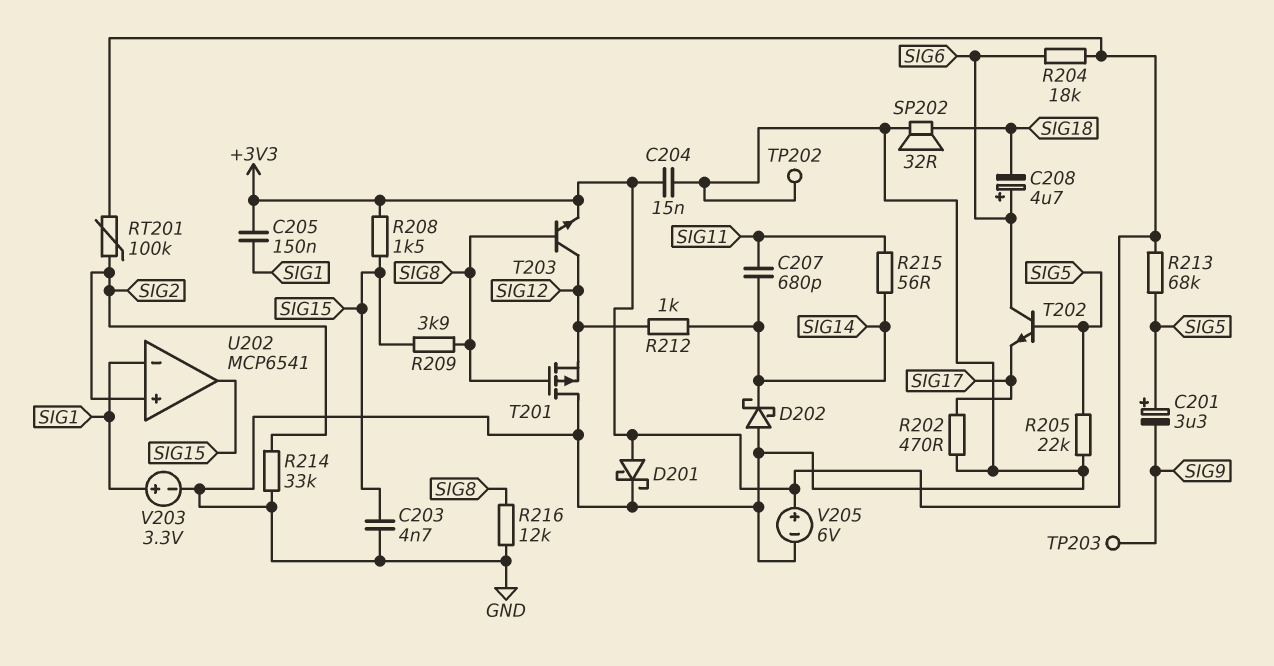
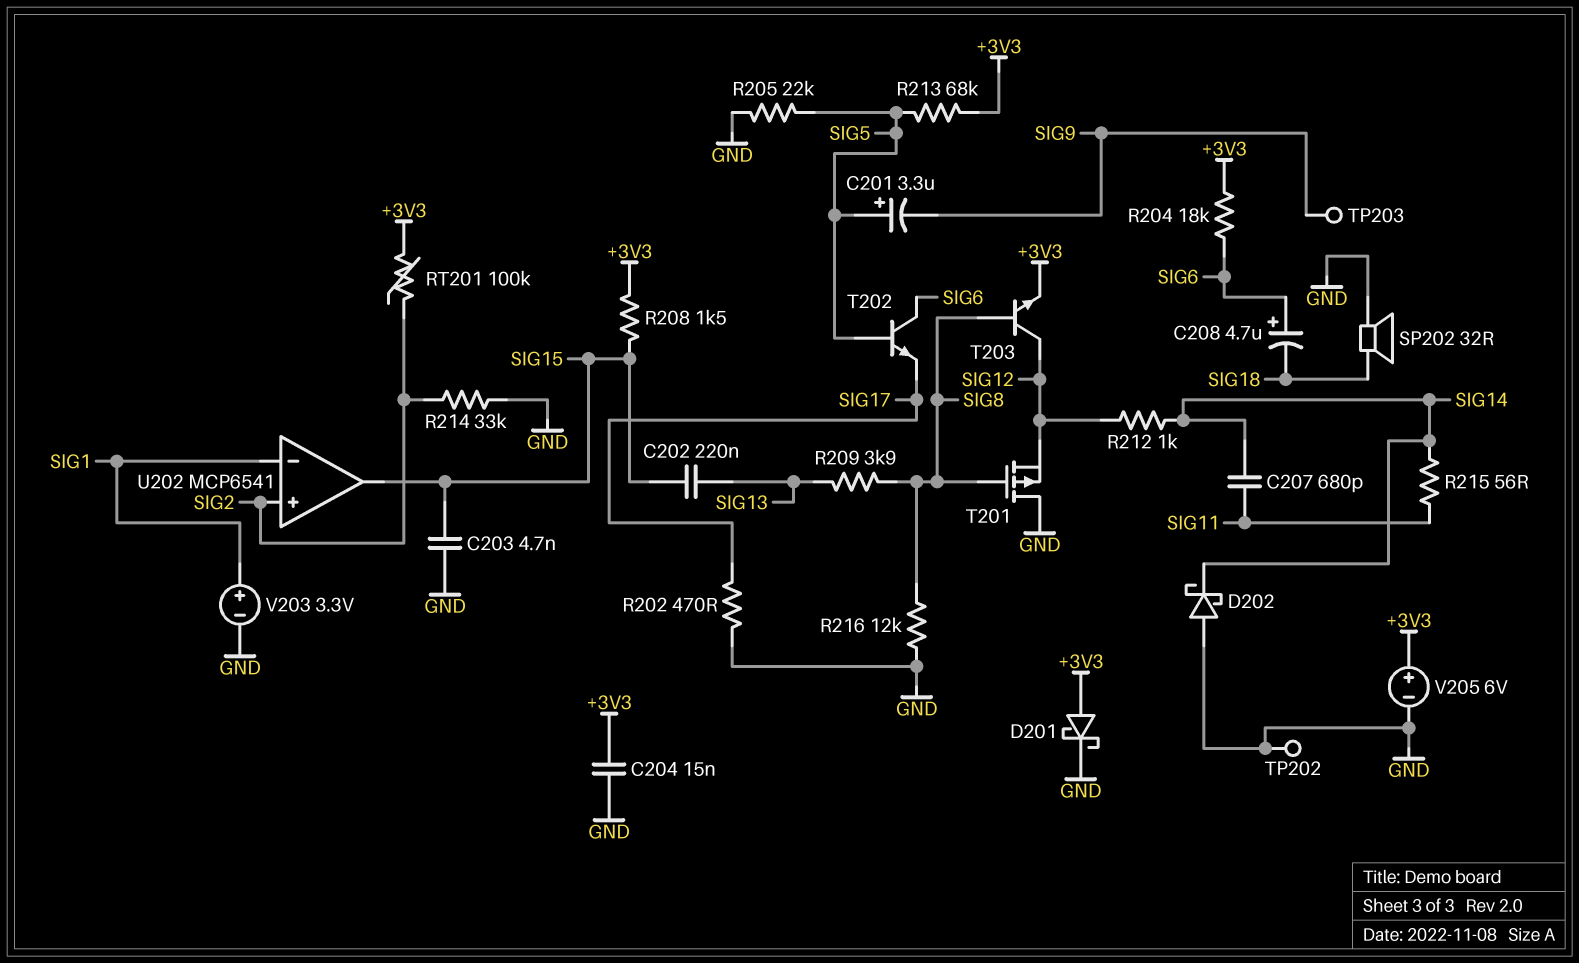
C202: none -> 220nF (SIG13, SIG15)
C205: 150nF (+3V3, SIG1) -> none
R209: 3.9k (SIG8, SIG15) -> 3.9k (SIG8, SIG13)

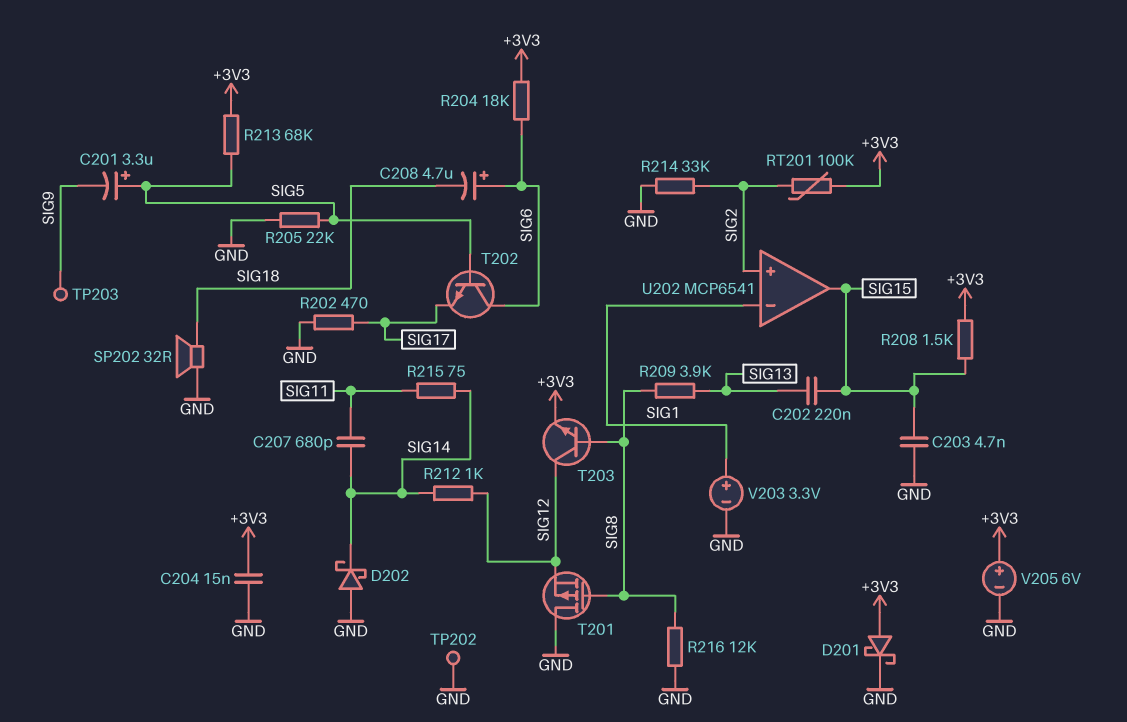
R215: 56 (SIG11, SIG14) -> 75 (SIG11, SIG14)

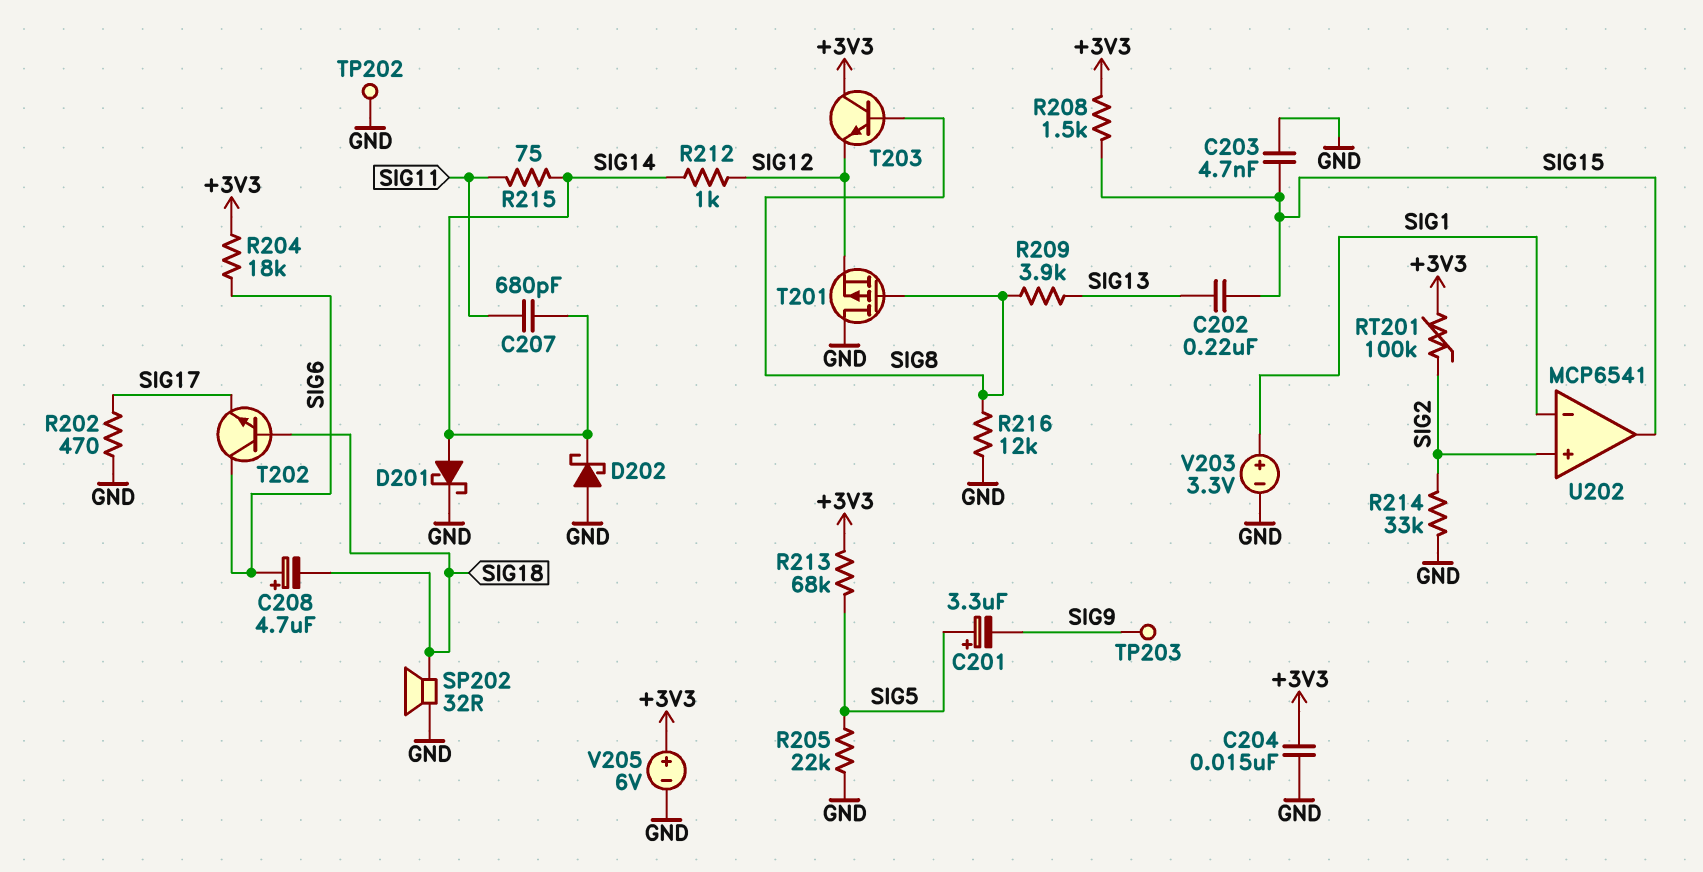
D201: schottky (A +3V3, K GND) -> schottky (A SIG14, K GND)
T202: NPN (B SIG5, C SIG6, E SIG17) -> NPN (B SIG18, C SIG6, E SIG17)
T203: NPN (B SIG8, C SIG12, E +3V3) -> NPN (B SIG8, C +3V3, E SIG12)

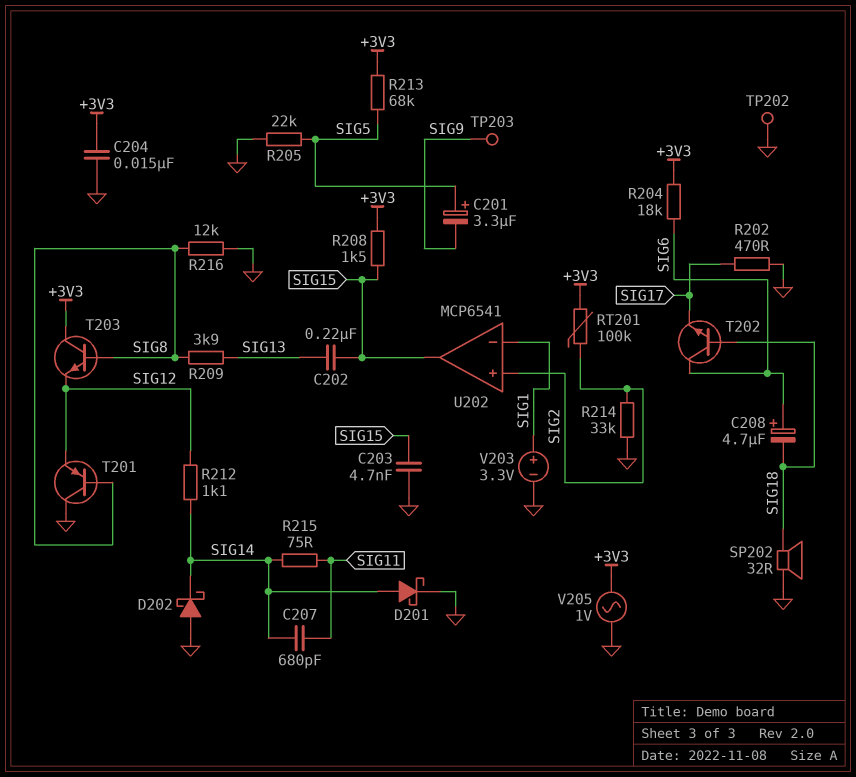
R212: 1k (SIG12, SIG14) -> 1.1k (SIG12, SIG14)
T201: PMOS (G SIG8, D GND, S SIG12) -> PNP (B SIG8, C GND, E SIG12)
V205: 6V (plus +3V3, minus GND) -> AC 1V (+3V3, GND)

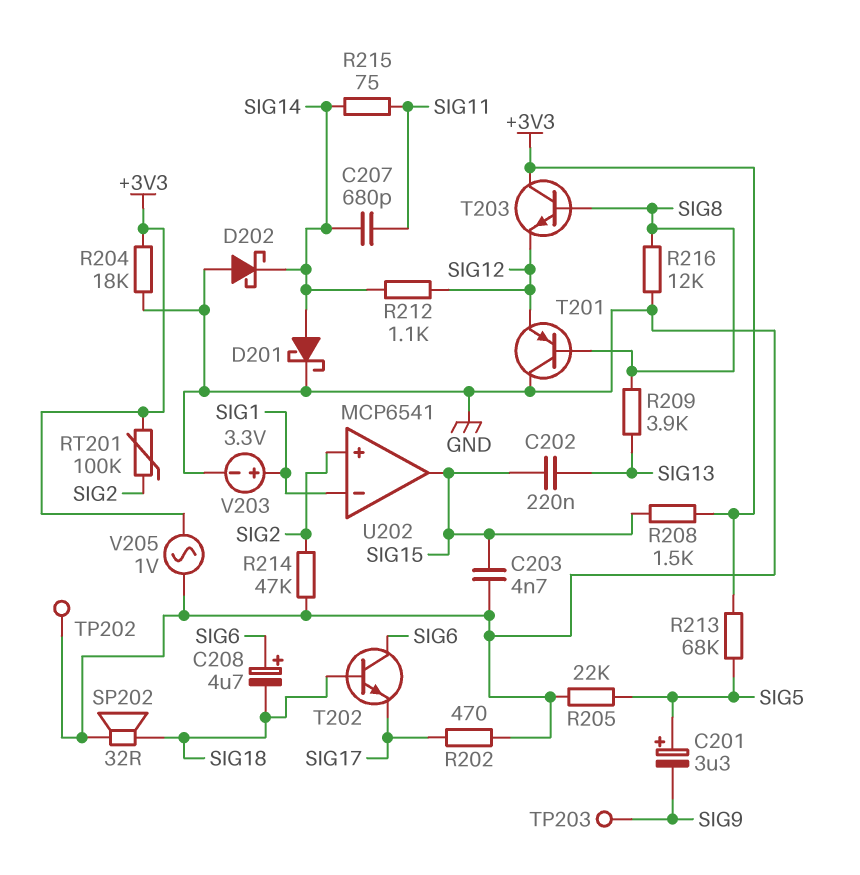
C204: 15nF (+3V3, GND) -> none
R204: 18k (+3V3, SIG6) -> 18k (+3V3, GND)
R214: 33k (GND, SIG2) -> 47k (GND, SIG2)

